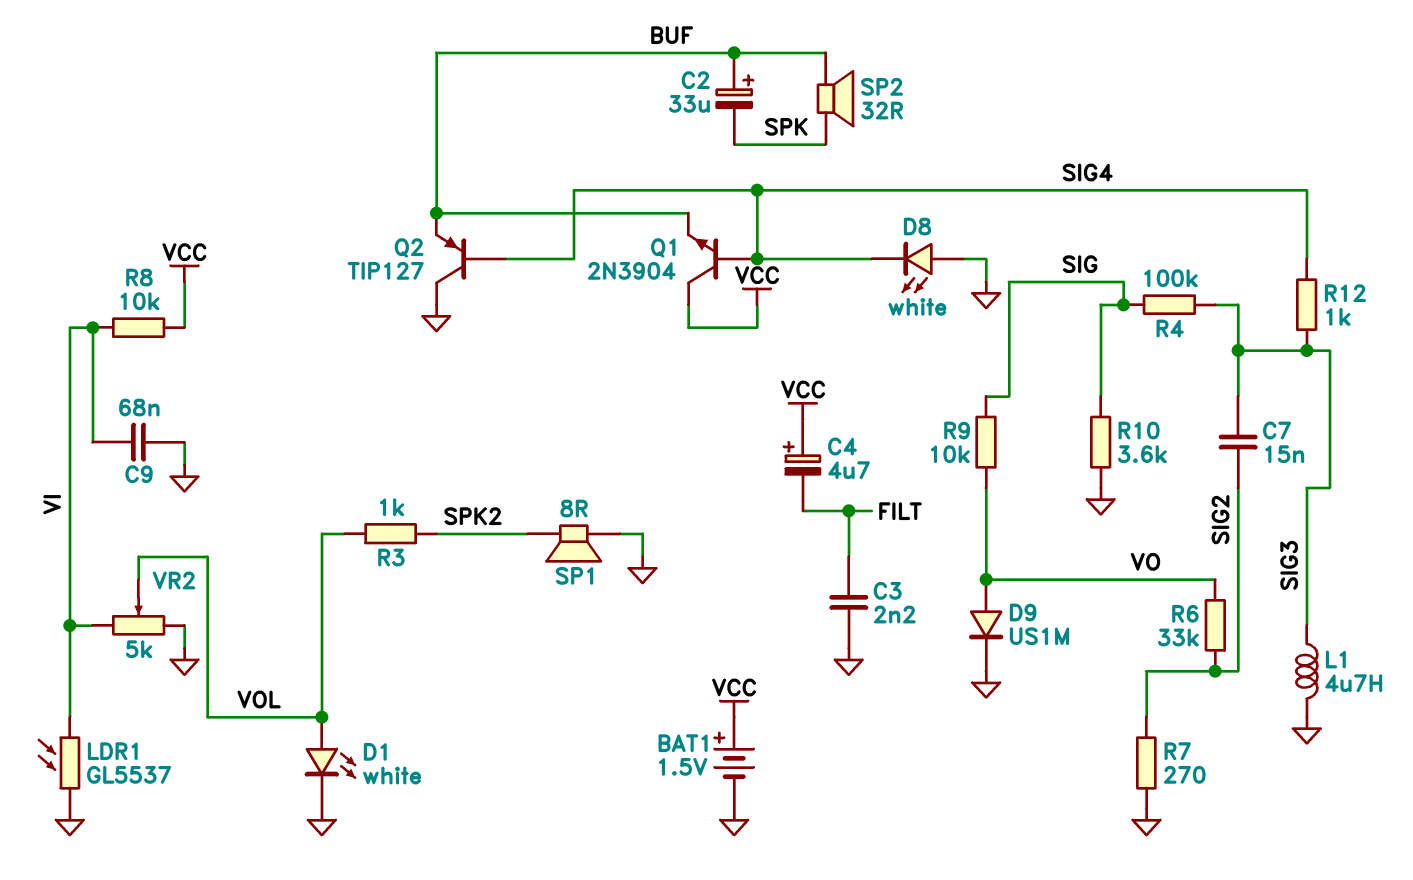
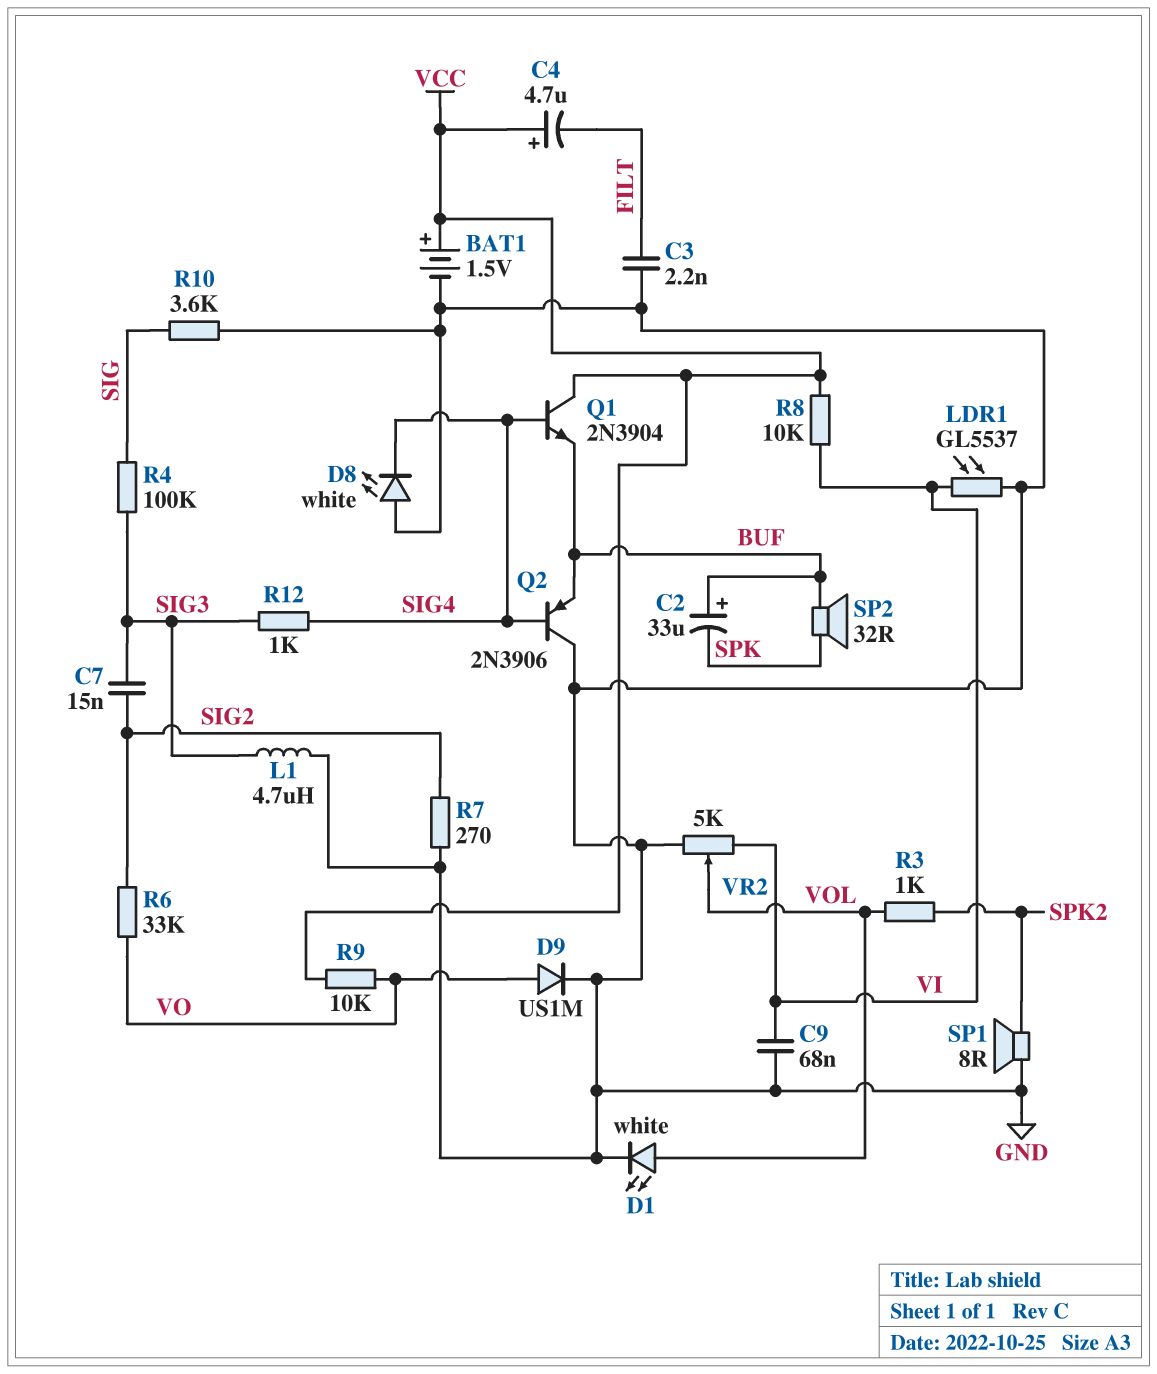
Q2: PNP TIP127 (B SIG4, C GND, E BUF) -> PNP 2N3906 (B SIG4, C GND, E BUF)
R9: 10k (SIG, VO) -> 10k (VCC, VO)

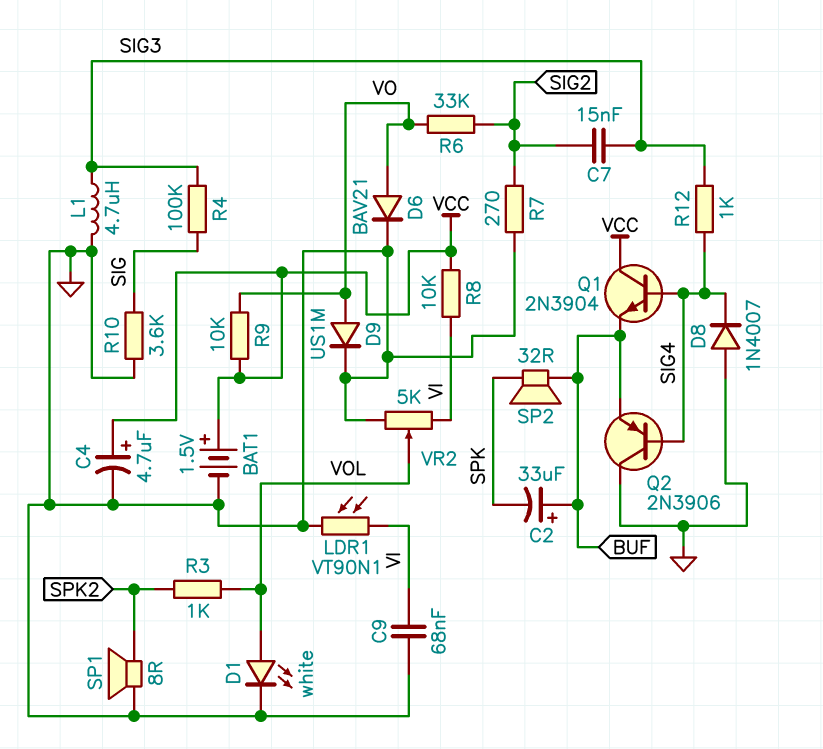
C3: 2.2nF (FILT, GND) -> none
C4: 4.7uF (plus VCC, minus FILT) -> 4.7uF (plus VCC, minus GND)
D6: none -> diode BAV21 (A VO, K GND)
D8: LED white (A GND, K SIG4) -> diode 1N4007 (A GND, K SIG4)
LDR1: GL5537 (GND, VI) -> VT90N1 (GND, VI)

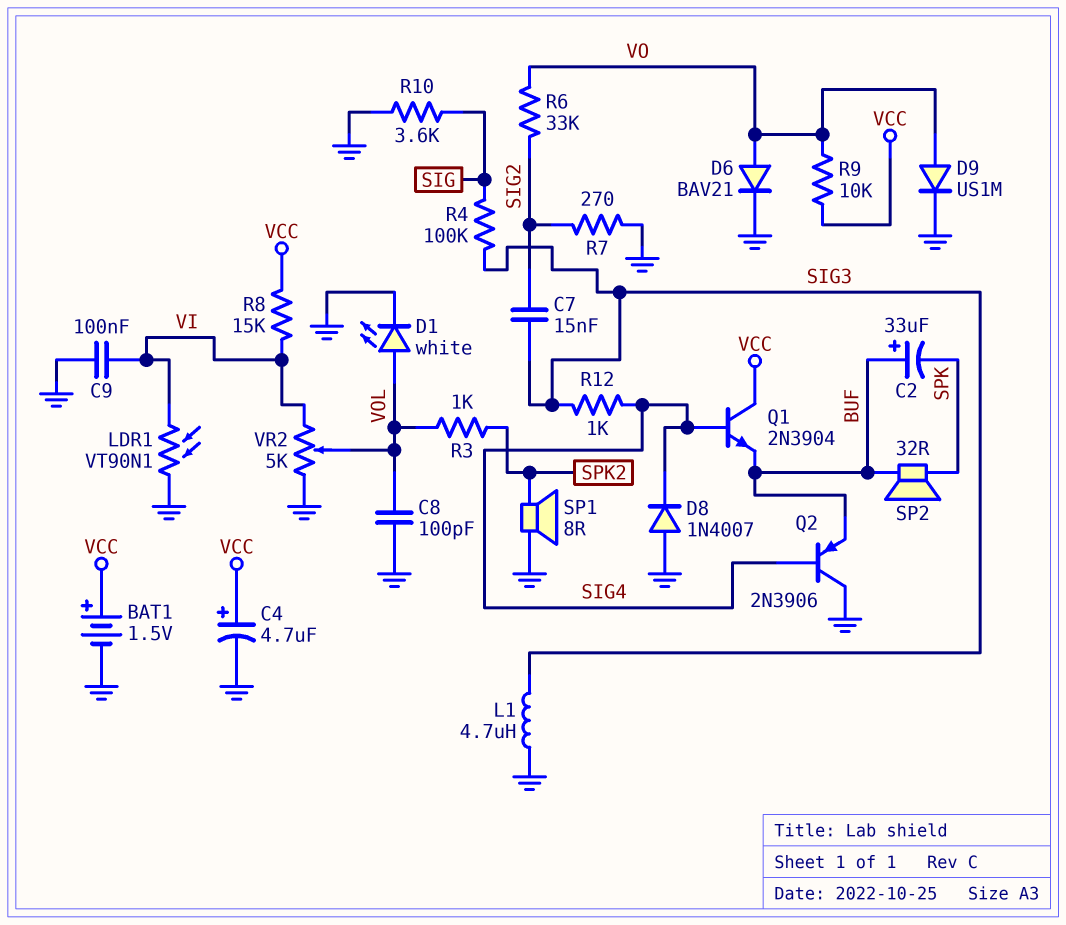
C8: none -> 100pF (GND, VOL)
C9: 68nF (GND, VI) -> 100nF (GND, VI)
R8: 10k (VCC, VI) -> 15k (VCC, VI)

